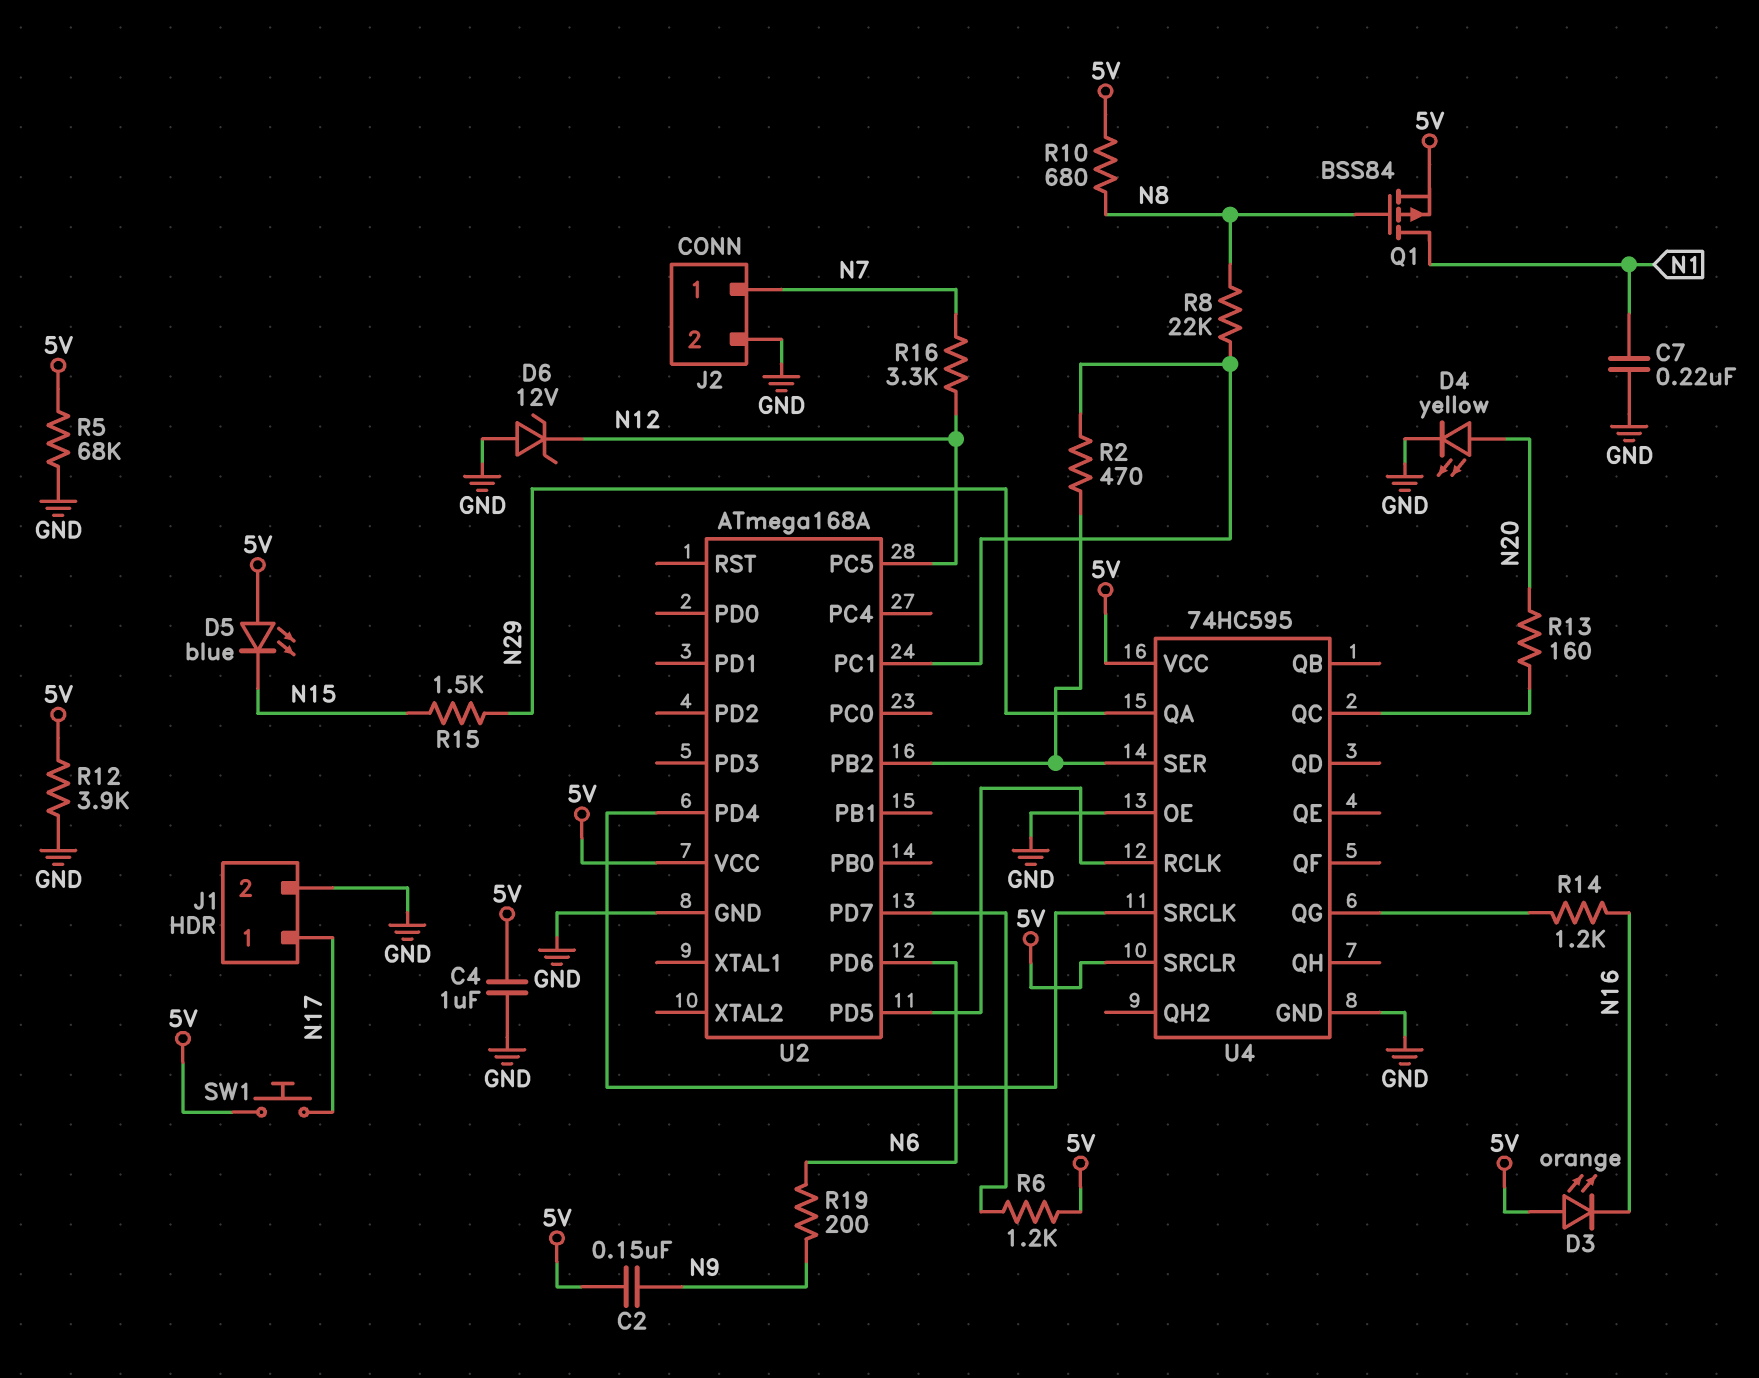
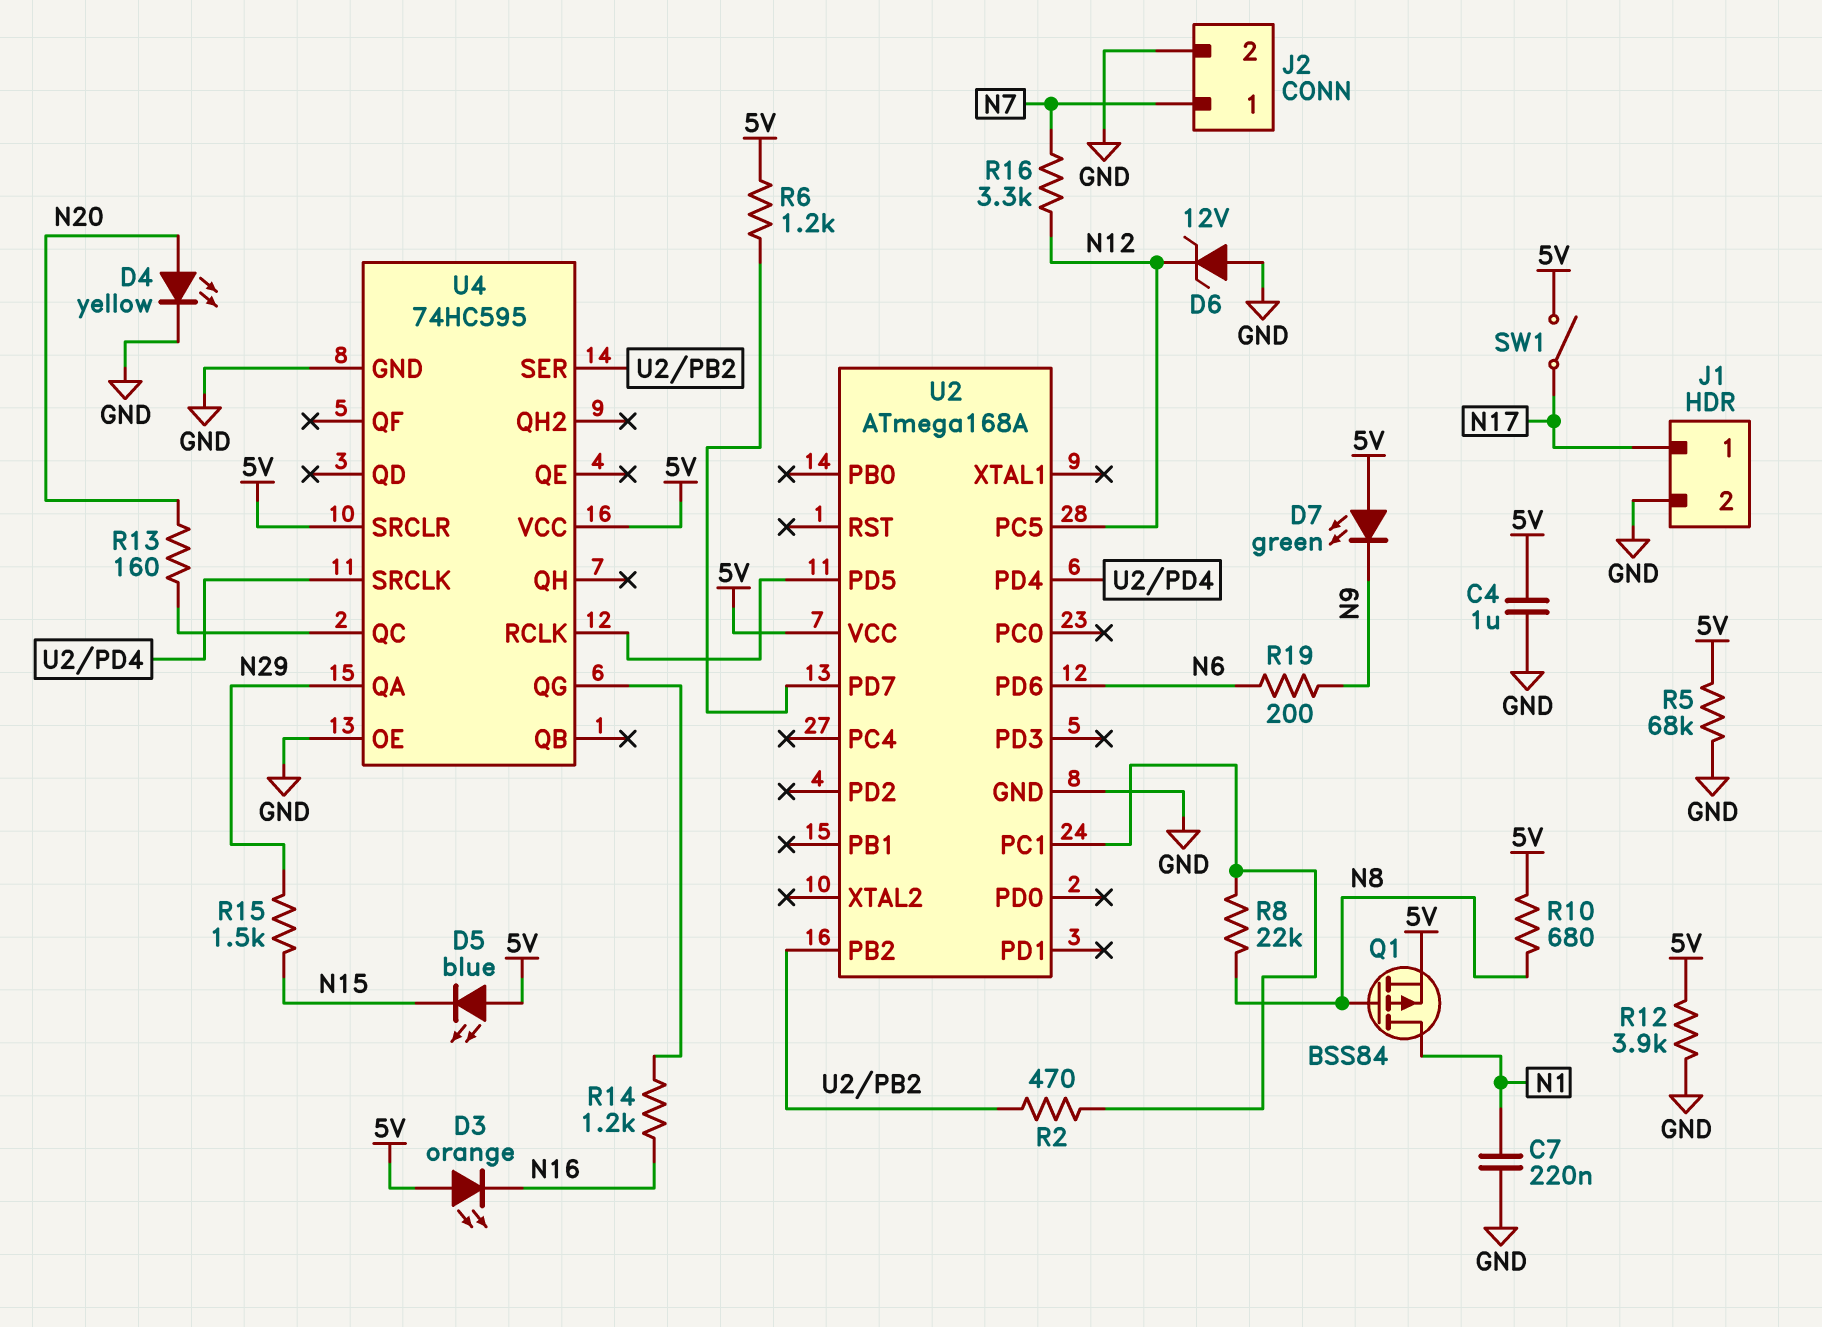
C2: 150nF (5V, N9) -> none
D7: none -> LED green (A 5V, K N9)
SW1: button (5V, N17) -> switch (5V, N17)

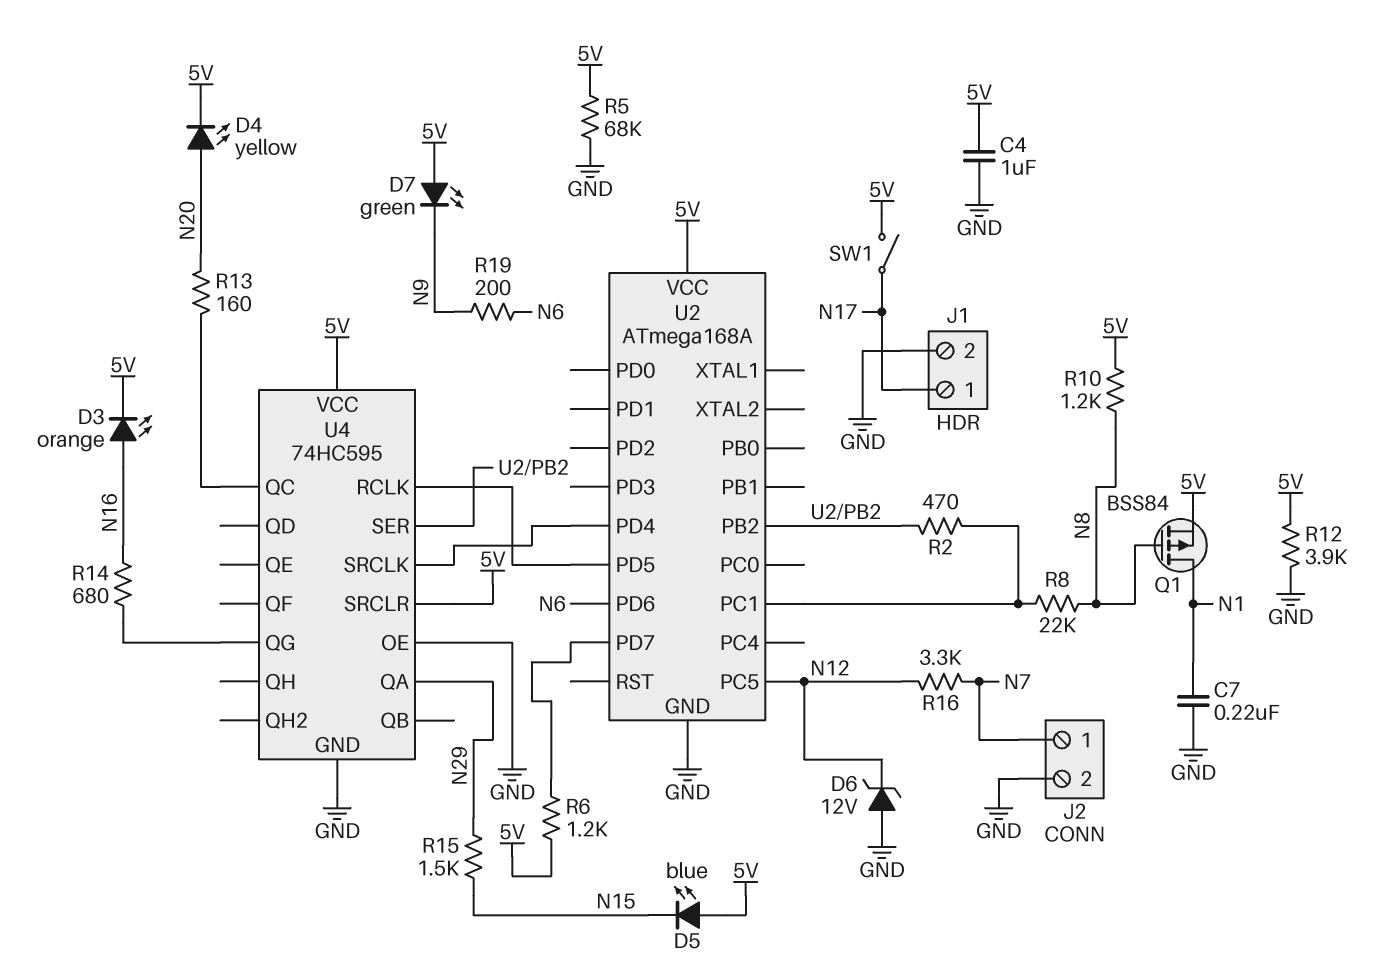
D3: LED orange (A 5V, K N16) -> LED orange (A N16, K 5V)
D4: LED yellow (A N20, K GND) -> LED yellow (A N20, K 5V)
R10: 680 (5V, N8) -> 1.2k (5V, N8)
R14: 1.2k (N16, U4/QG) -> 680 (N16, U4/QG)

